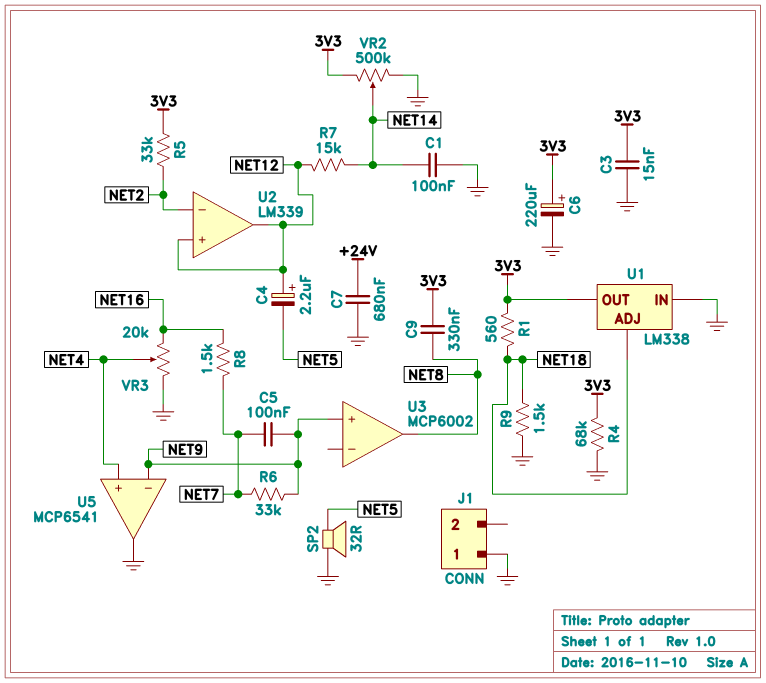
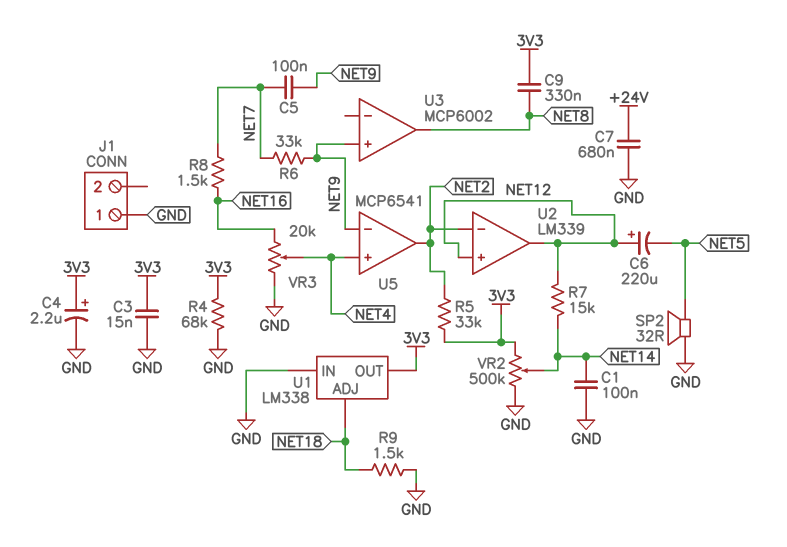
C4: 2.2uF (plus NET12, minus NET5) -> 2.2uF (plus 3V3, minus GND)
C6: 220uF (plus 3V3, minus GND) -> 220uF (plus NET12, minus NET5)
R1: 560 (3V3, NET18) -> none
U5 pin out: GND -> NET2

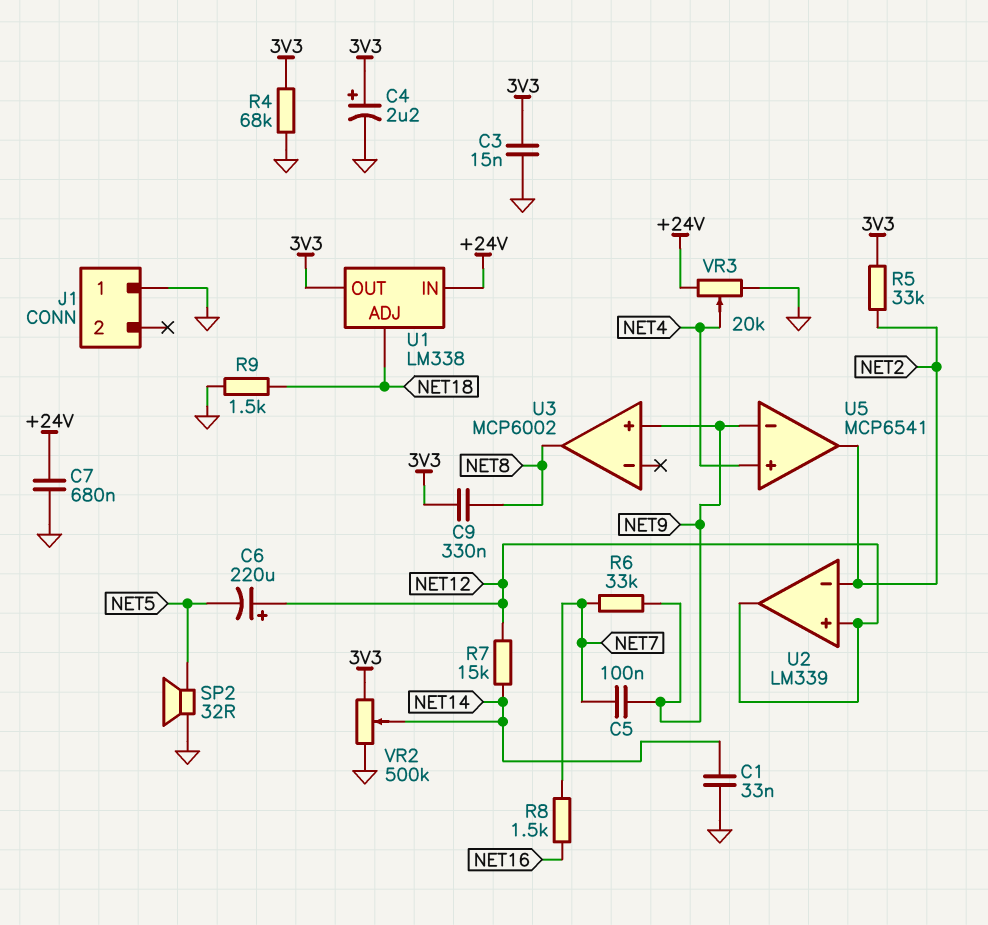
C1: 100nF (GND, NET14) -> 33nF (GND, NET14)
U1 pin IN: GND -> +24V
VR3: 20k (GND, NET16, wiper NET4) -> 20k (+24V, GND, wiper NET4)

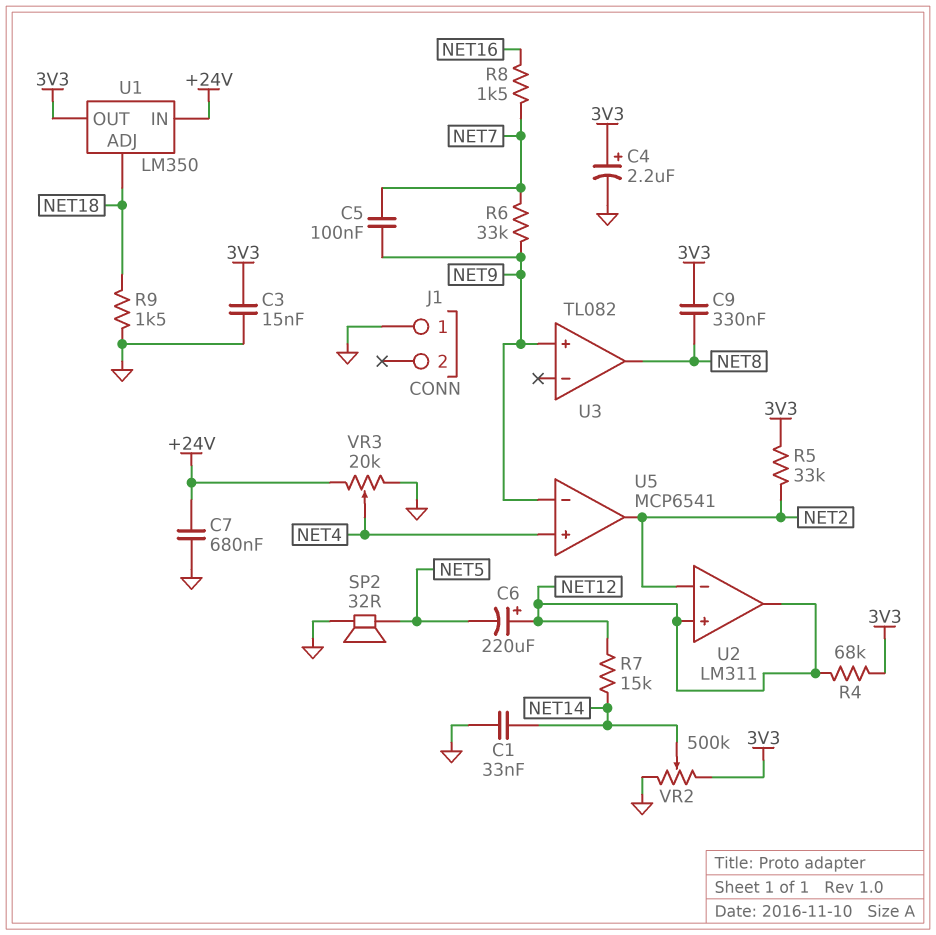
R4: 68k (3V3, GND) -> 68k (3V3, NET12)
U1: LM338 -> LM350
U2: LM339 -> LM311
U3: MCP6002 -> TL082

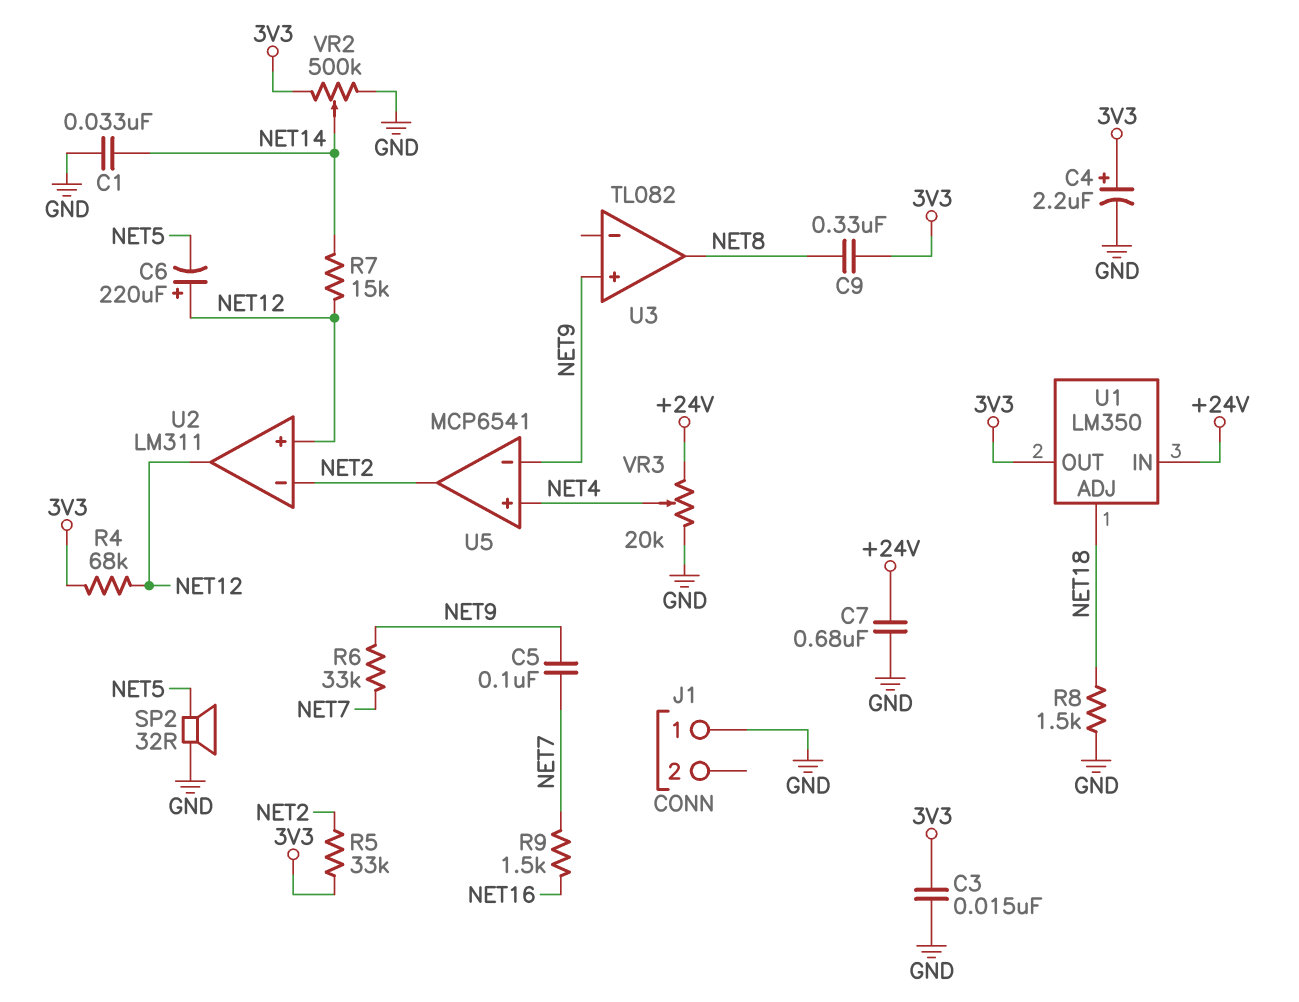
R8: 1.5k (NET7, NET16) -> 1.5k (GND, NET18)
R9: 1.5k (GND, NET18) -> 1.5k (NET7, NET16)

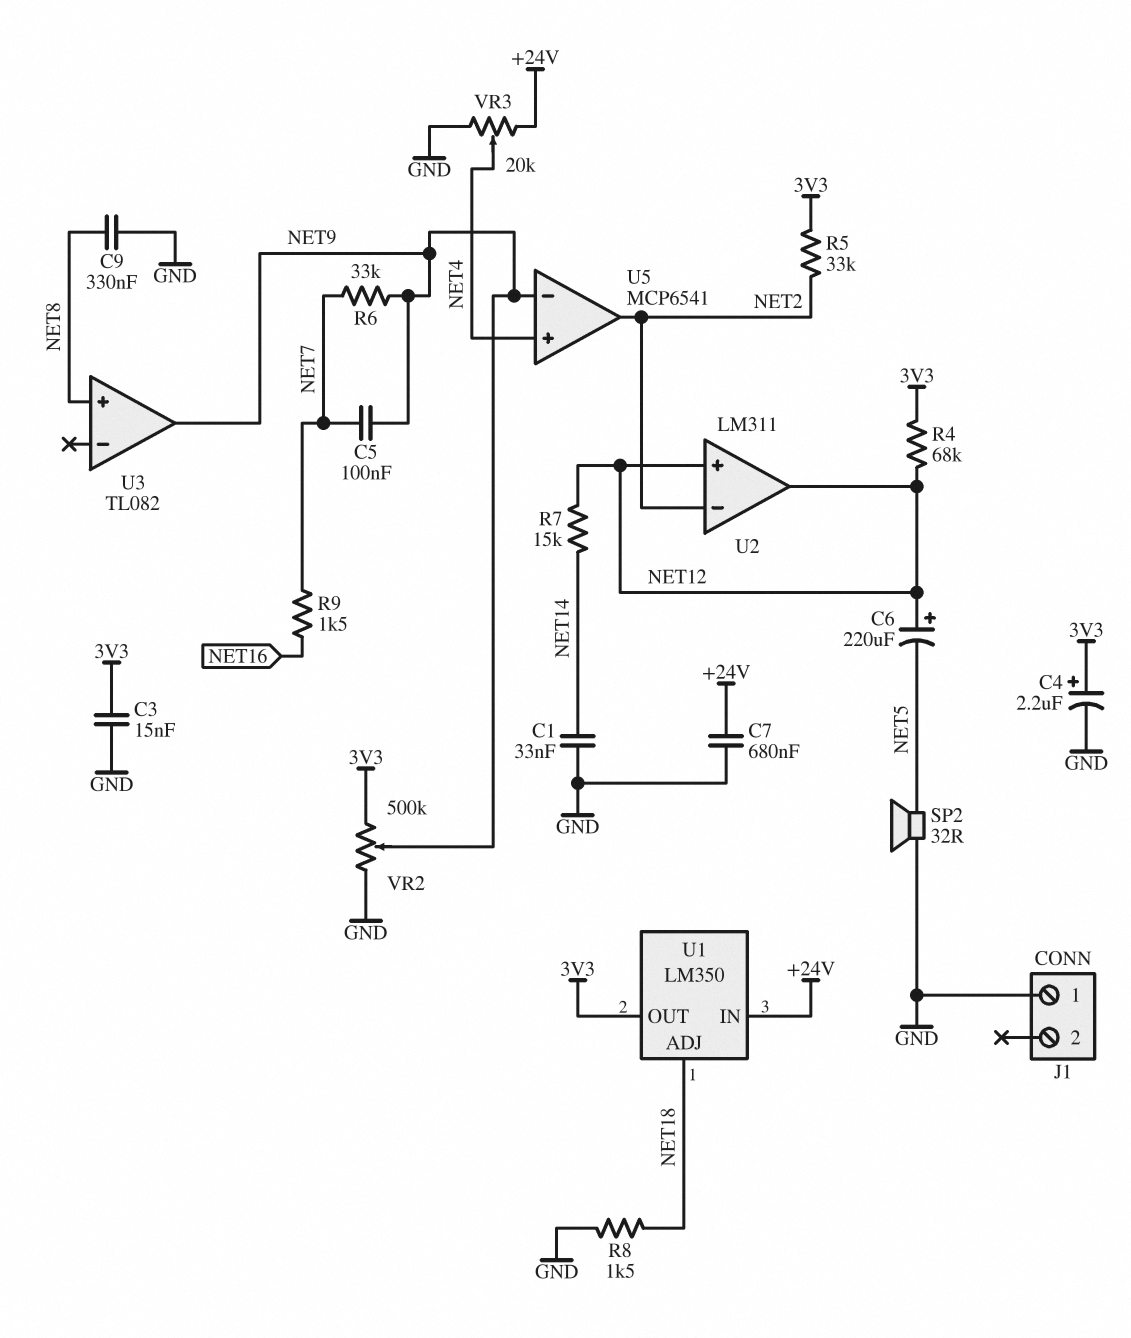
C9: 330nF (3V3, NET8) -> 330nF (GND, NET8)
U3 pin in+: NET9 -> NET8
U3 pin out: NET8 -> NET9
VR2: 500k (3V3, GND, wiper NET14) -> 500k (3V3, GND, wiper NET9)

